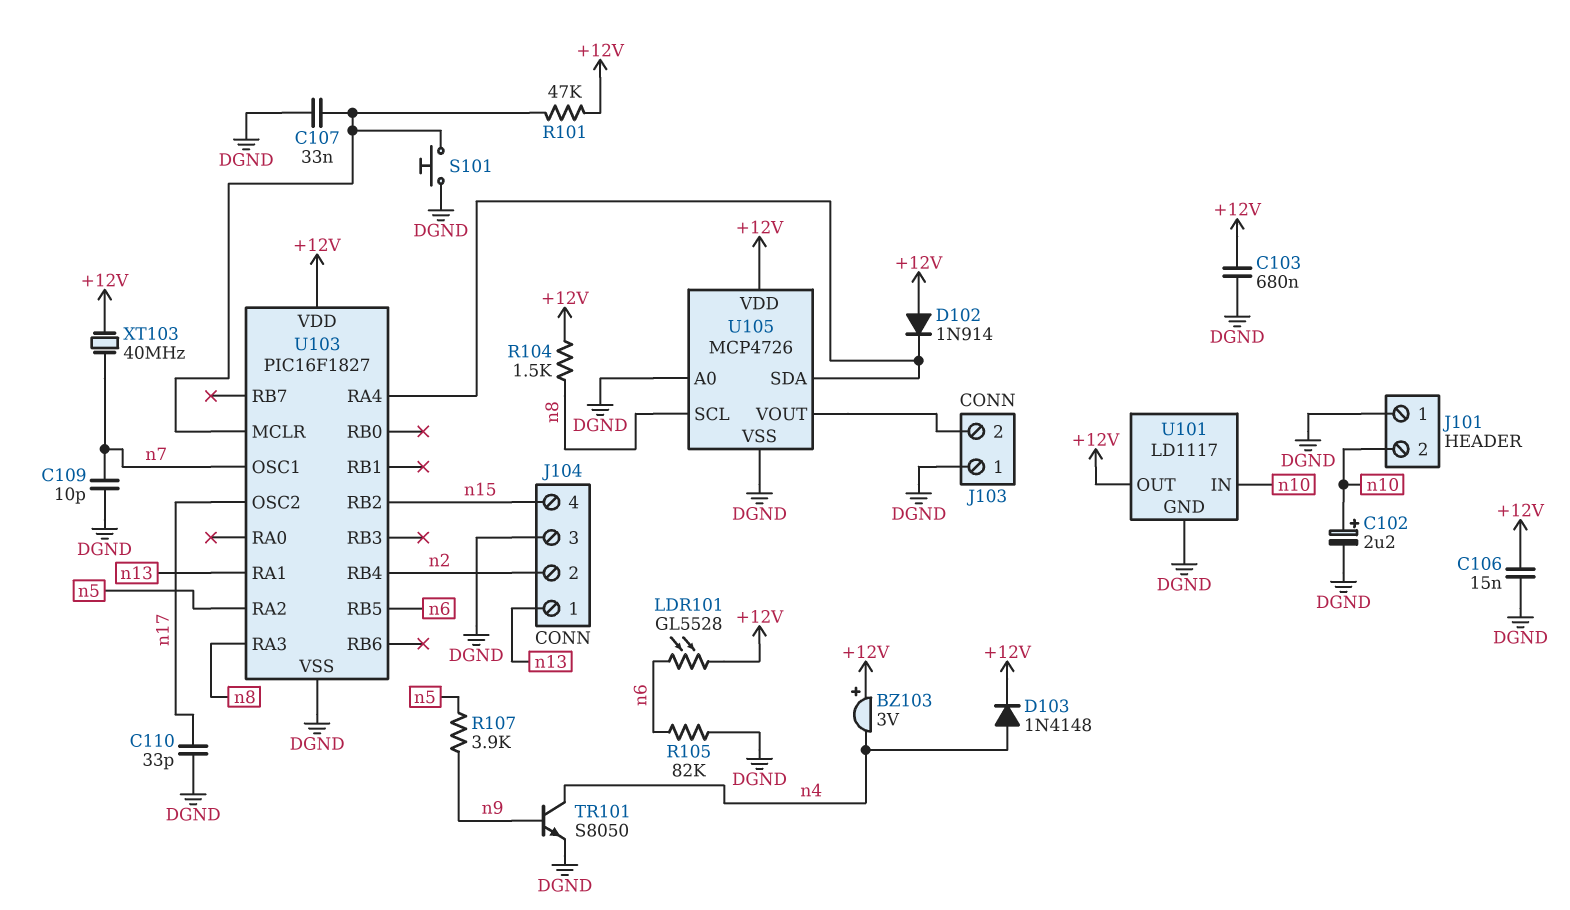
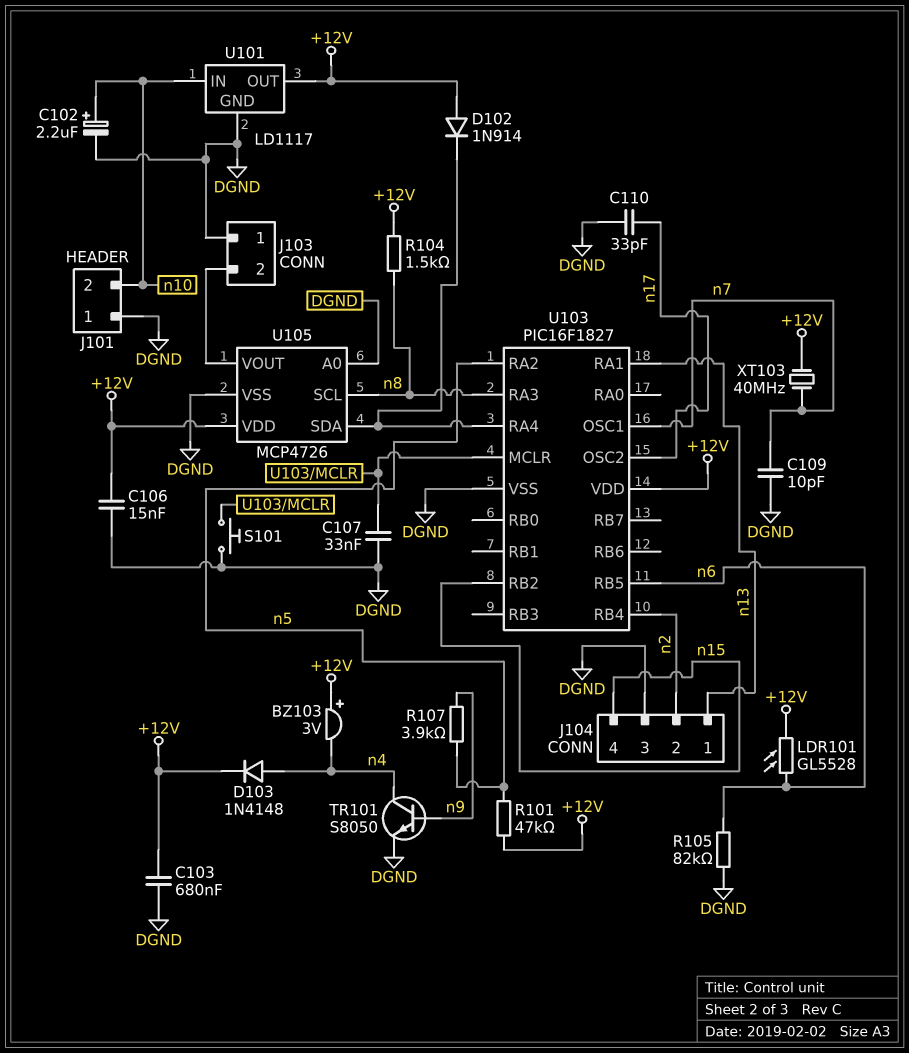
R101: 47k (+12V, U103/MCLR) -> 47k (+12V, n5)

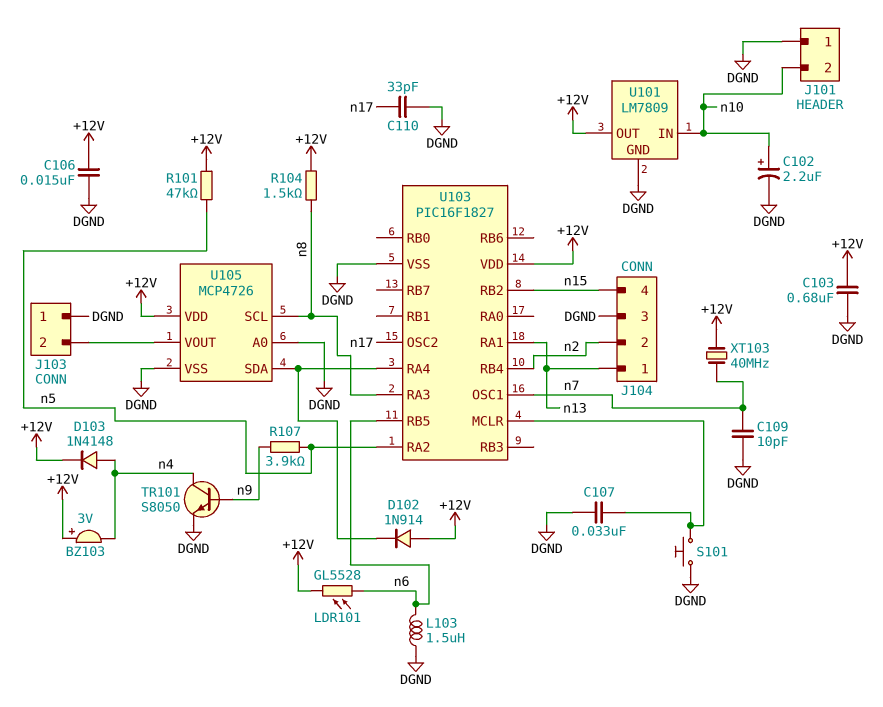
L103: none -> 1.5uH (DGND, n6)
R105: 82k (DGND, n6) -> none
U101: LD1117 -> LM7809

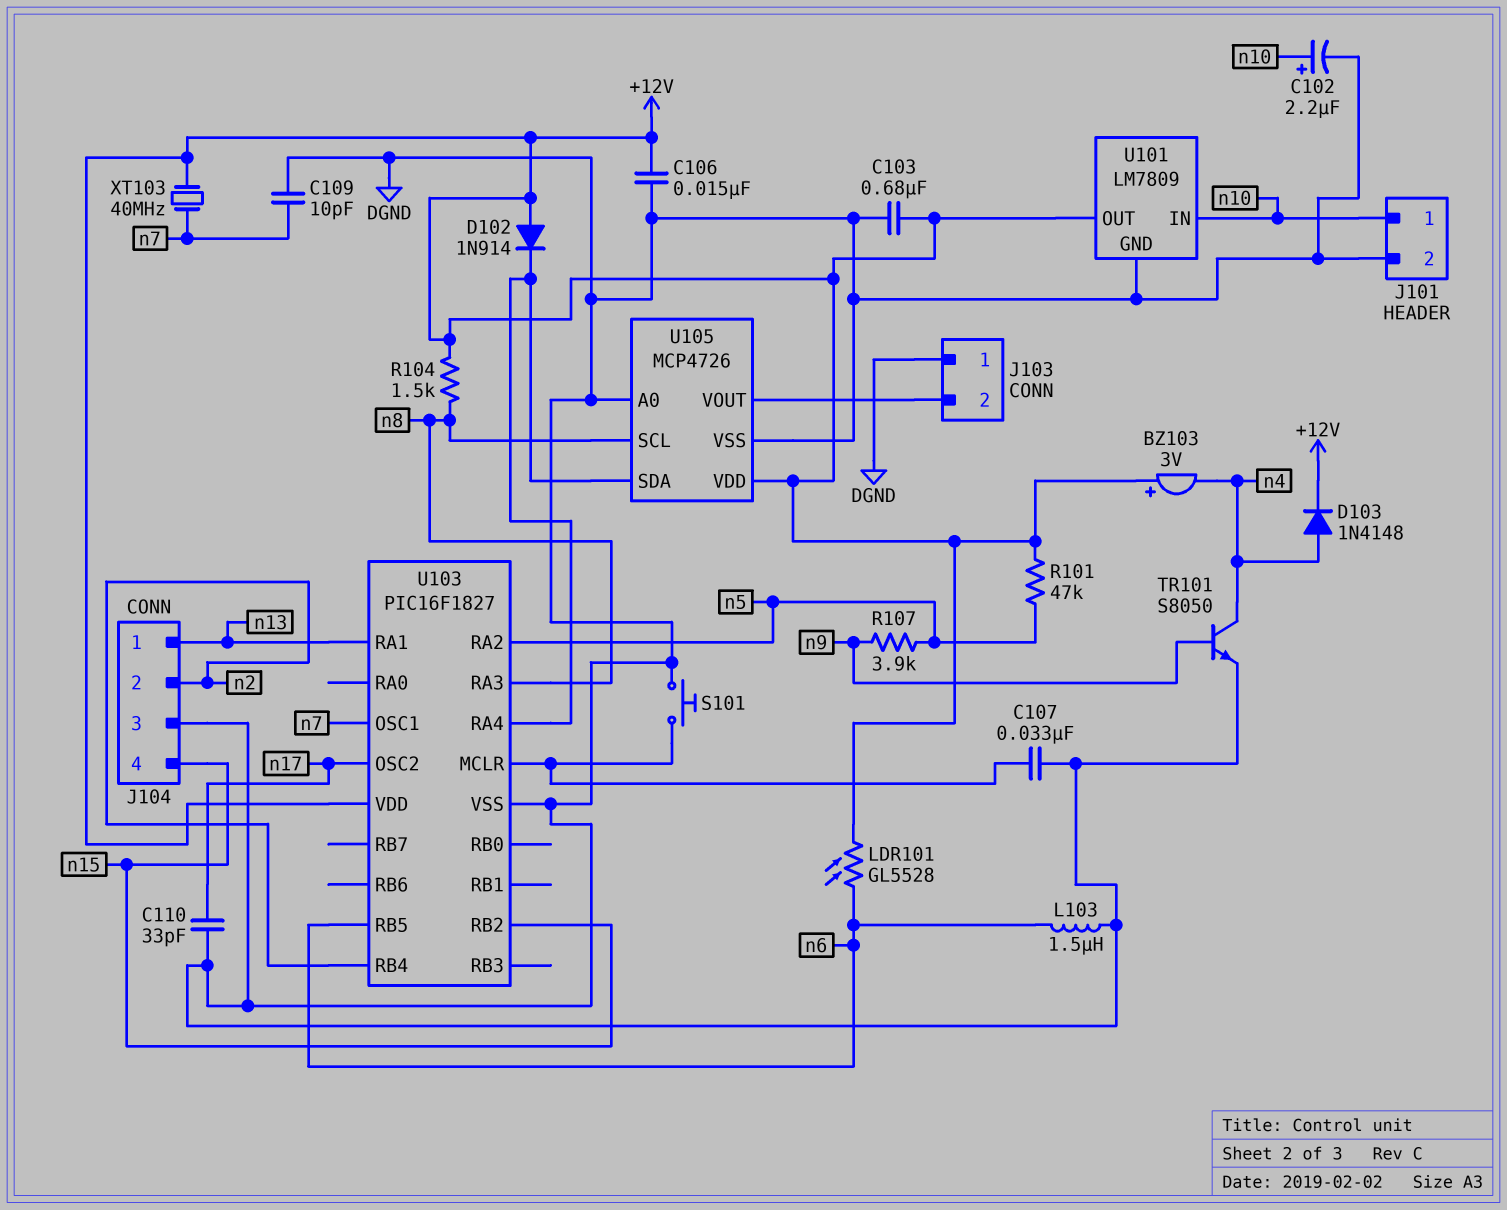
J101 pin 1: DGND -> n10
J101 pin 2: n10 -> DGND

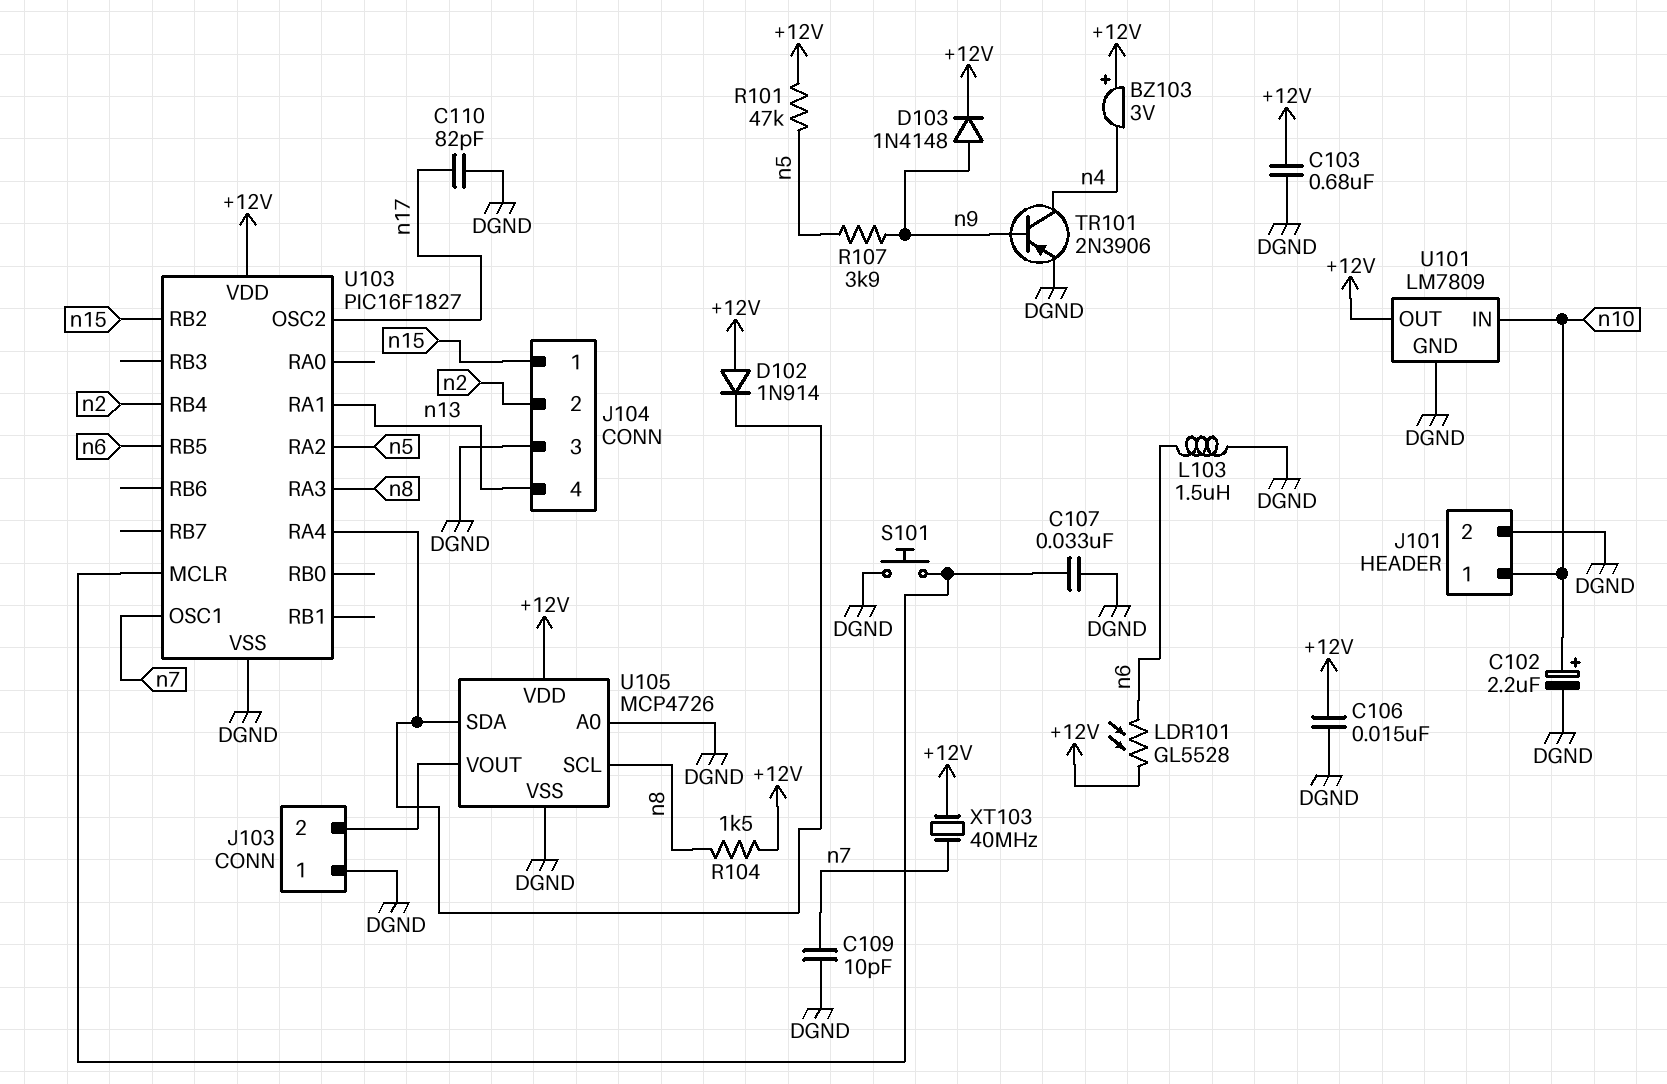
C110: 33pF (DGND, n17) -> 82pF (DGND, n17)
D103: diode 1N4148 (A n4, K +12V) -> diode 1N4148 (A n9, K +12V)
J104 pin 1: n13 -> n15
J104 pin 4: n15 -> n13
TR101: NPN S8050 (B n9, C n4, E DGND) -> PNP 2N3906 (B n9, C n4, E DGND)

